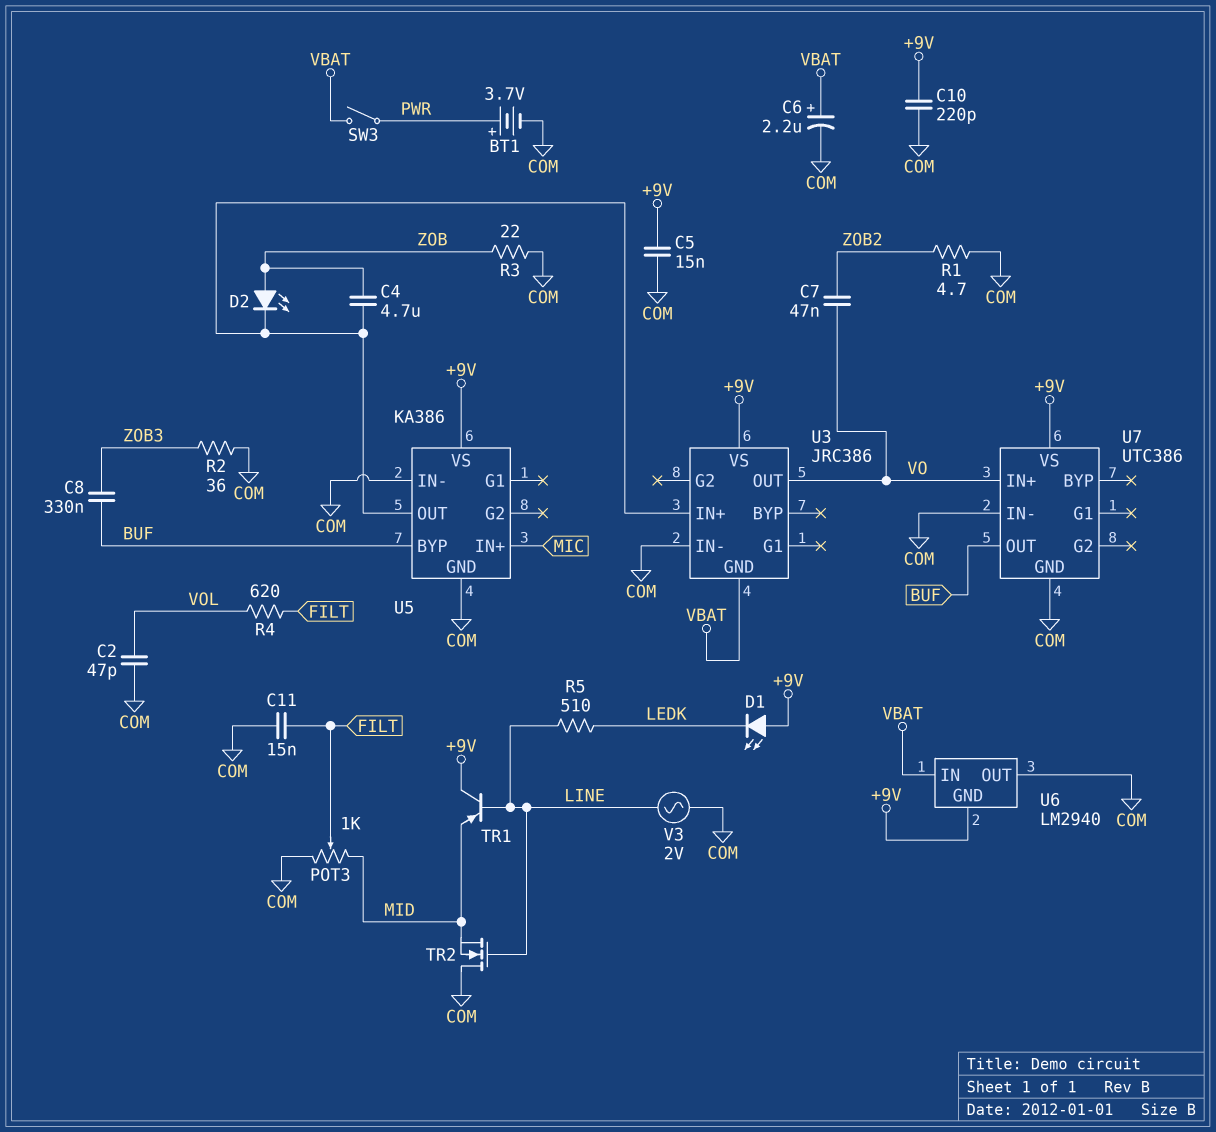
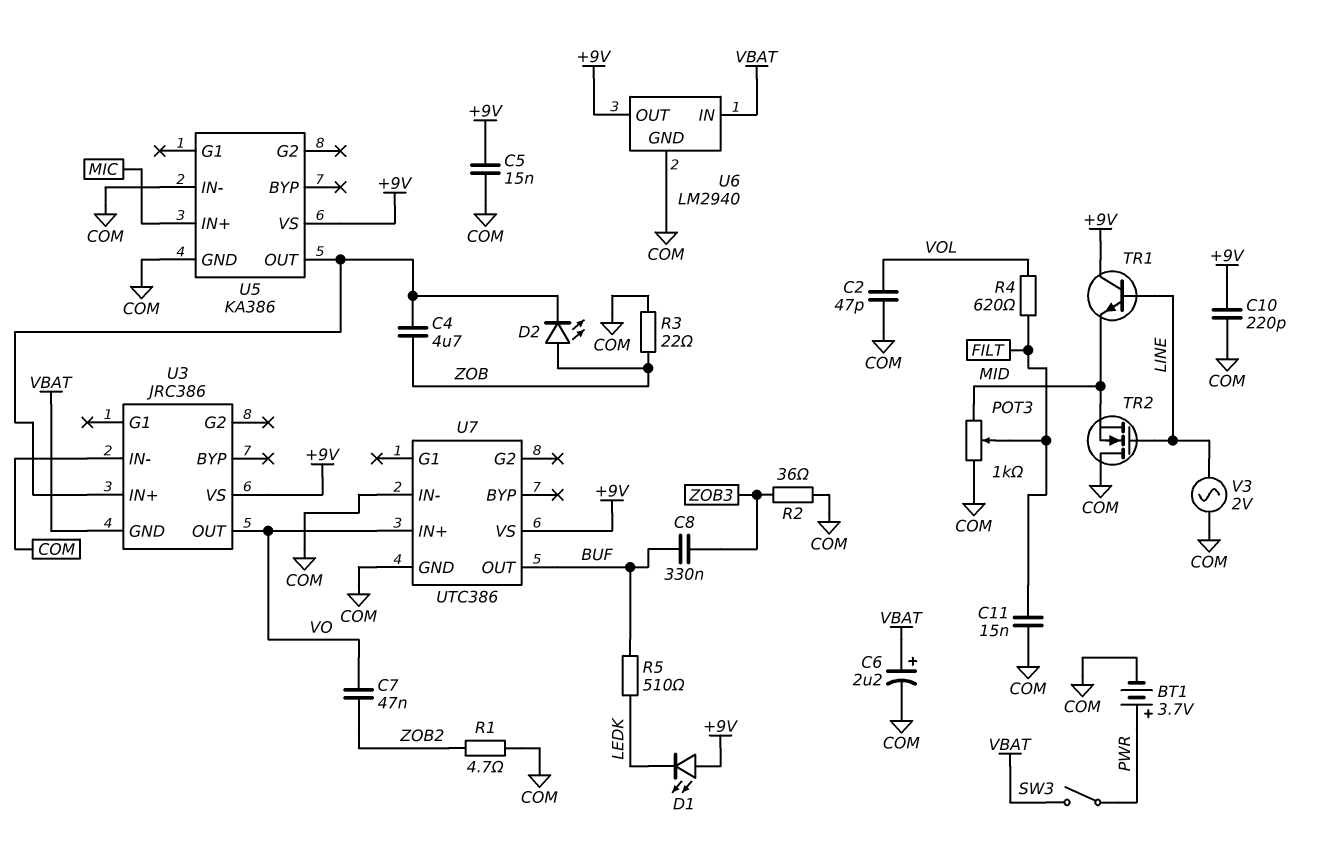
R5: 510 (LEDK, LINE) -> 510 (BUF, LEDK)
TR1: PNP (B LINE, C +9V, E MID) -> NPN (B LINE, C +9V, E MID)
U5 pin BYP: BUF -> none
U6 pin GND: +9V -> COM
U6 pin OUT: COM -> +9V

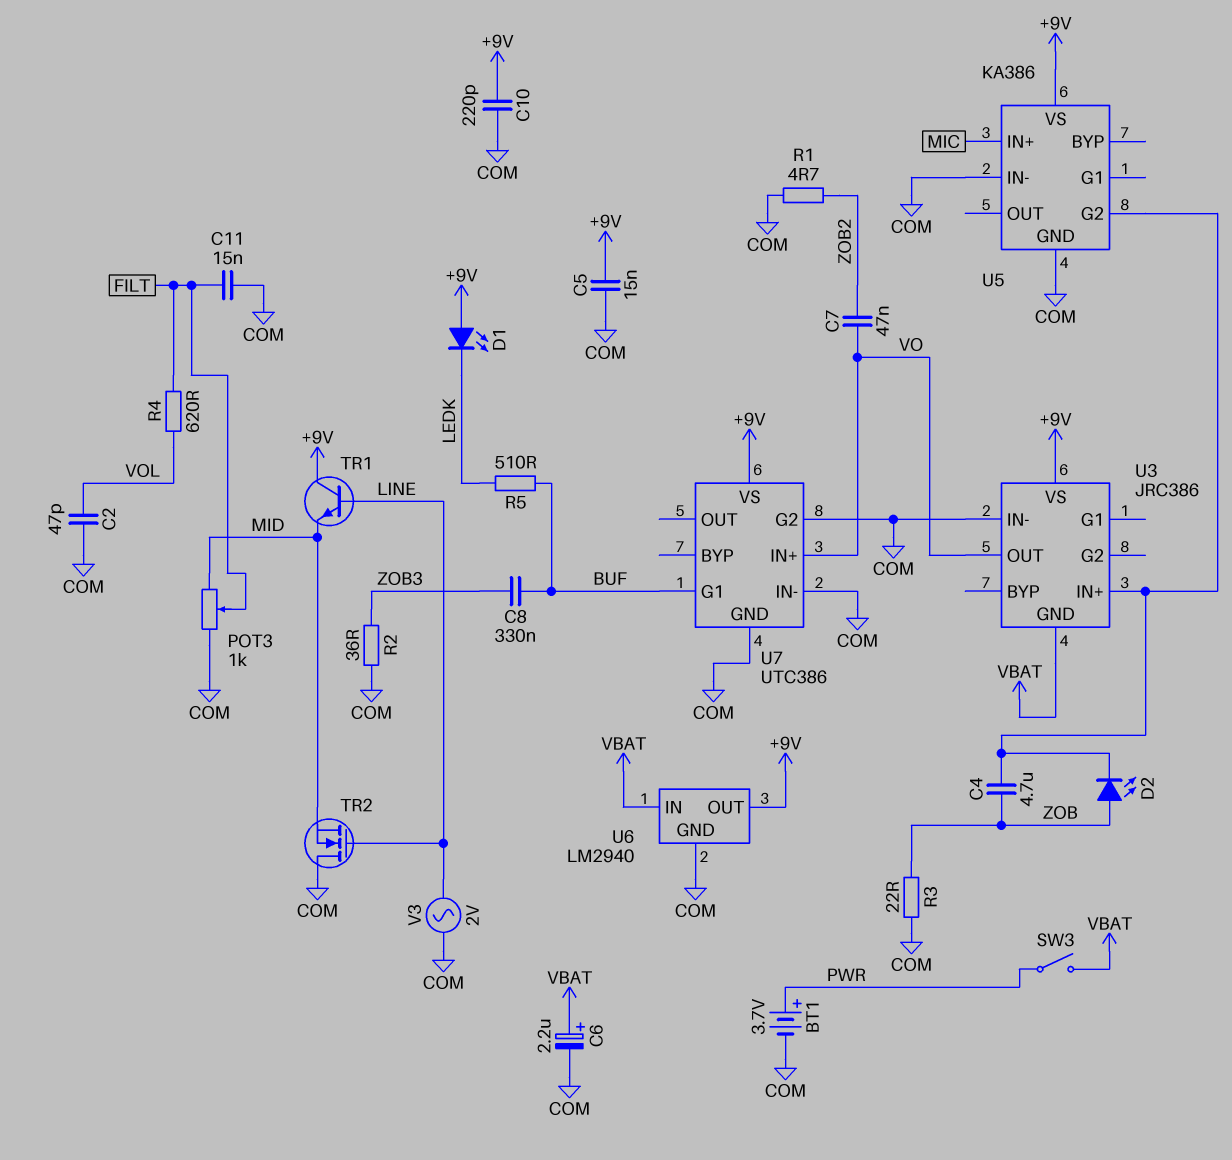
U5 pin G2: none -> U3/IN+
U5 pin OUT: U3/IN+ -> none
U7 pin G1: none -> BUF
U7 pin G2: none -> COM
U7 pin OUT: BUF -> none

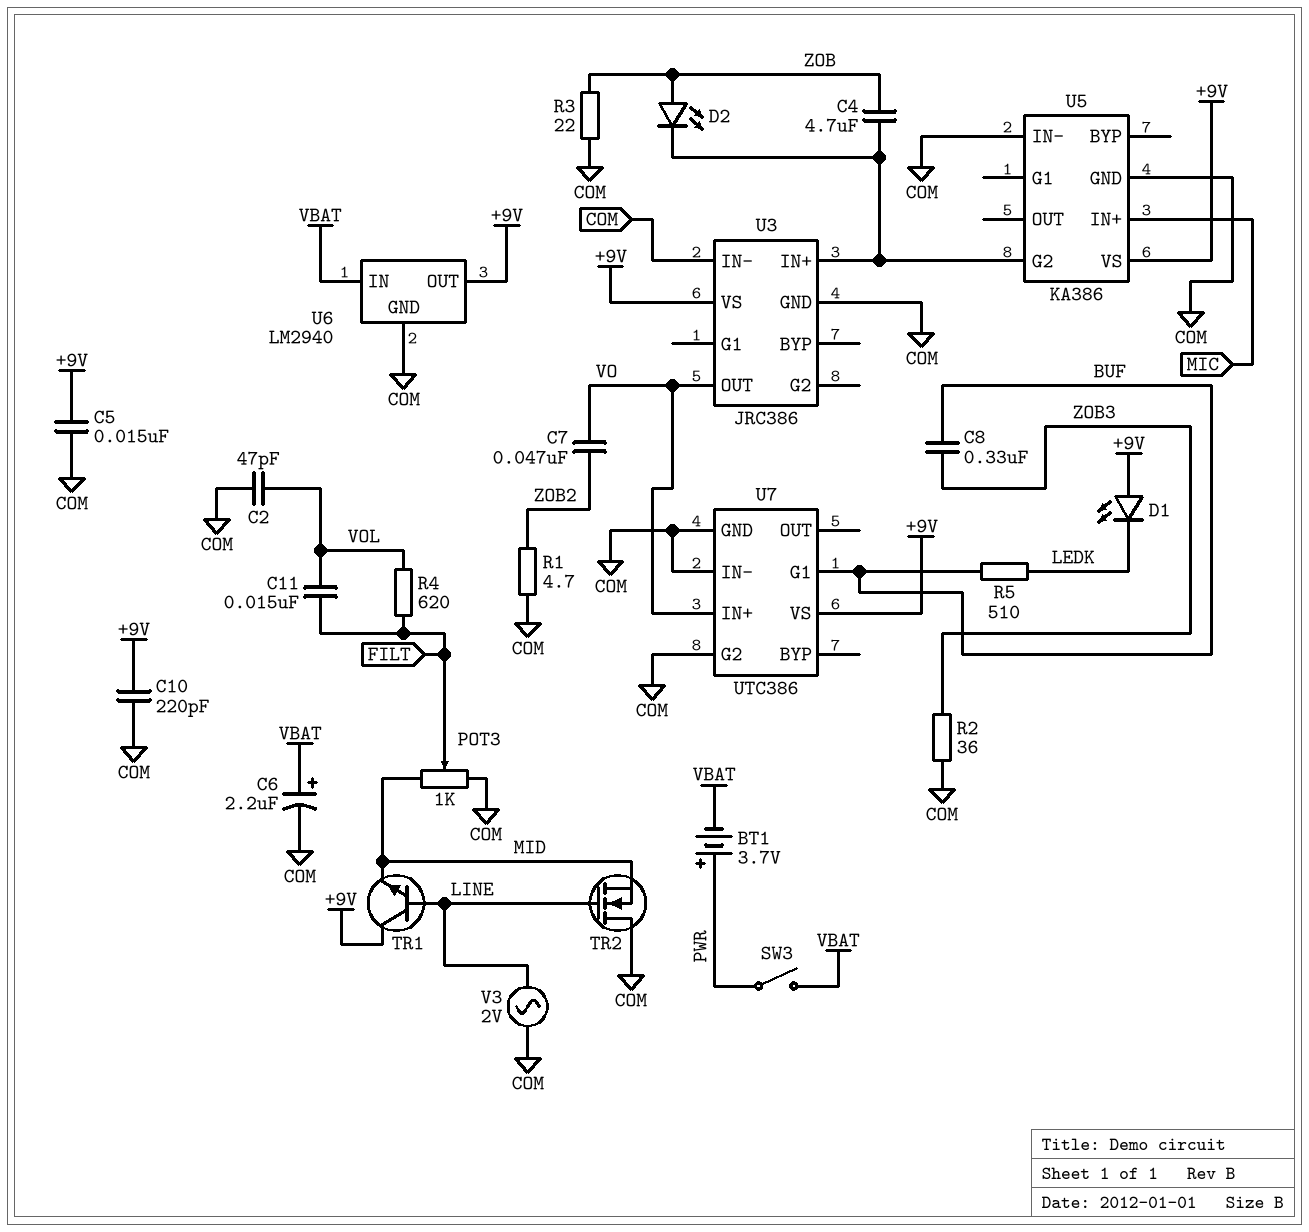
BT1: 3.7V (plus PWR, minus COM) -> 3.7V (plus PWR, minus VBAT)
C11: 15nF (COM, FILT) -> 15nF (FILT, VOL)
U3 pin GND: VBAT -> COM

